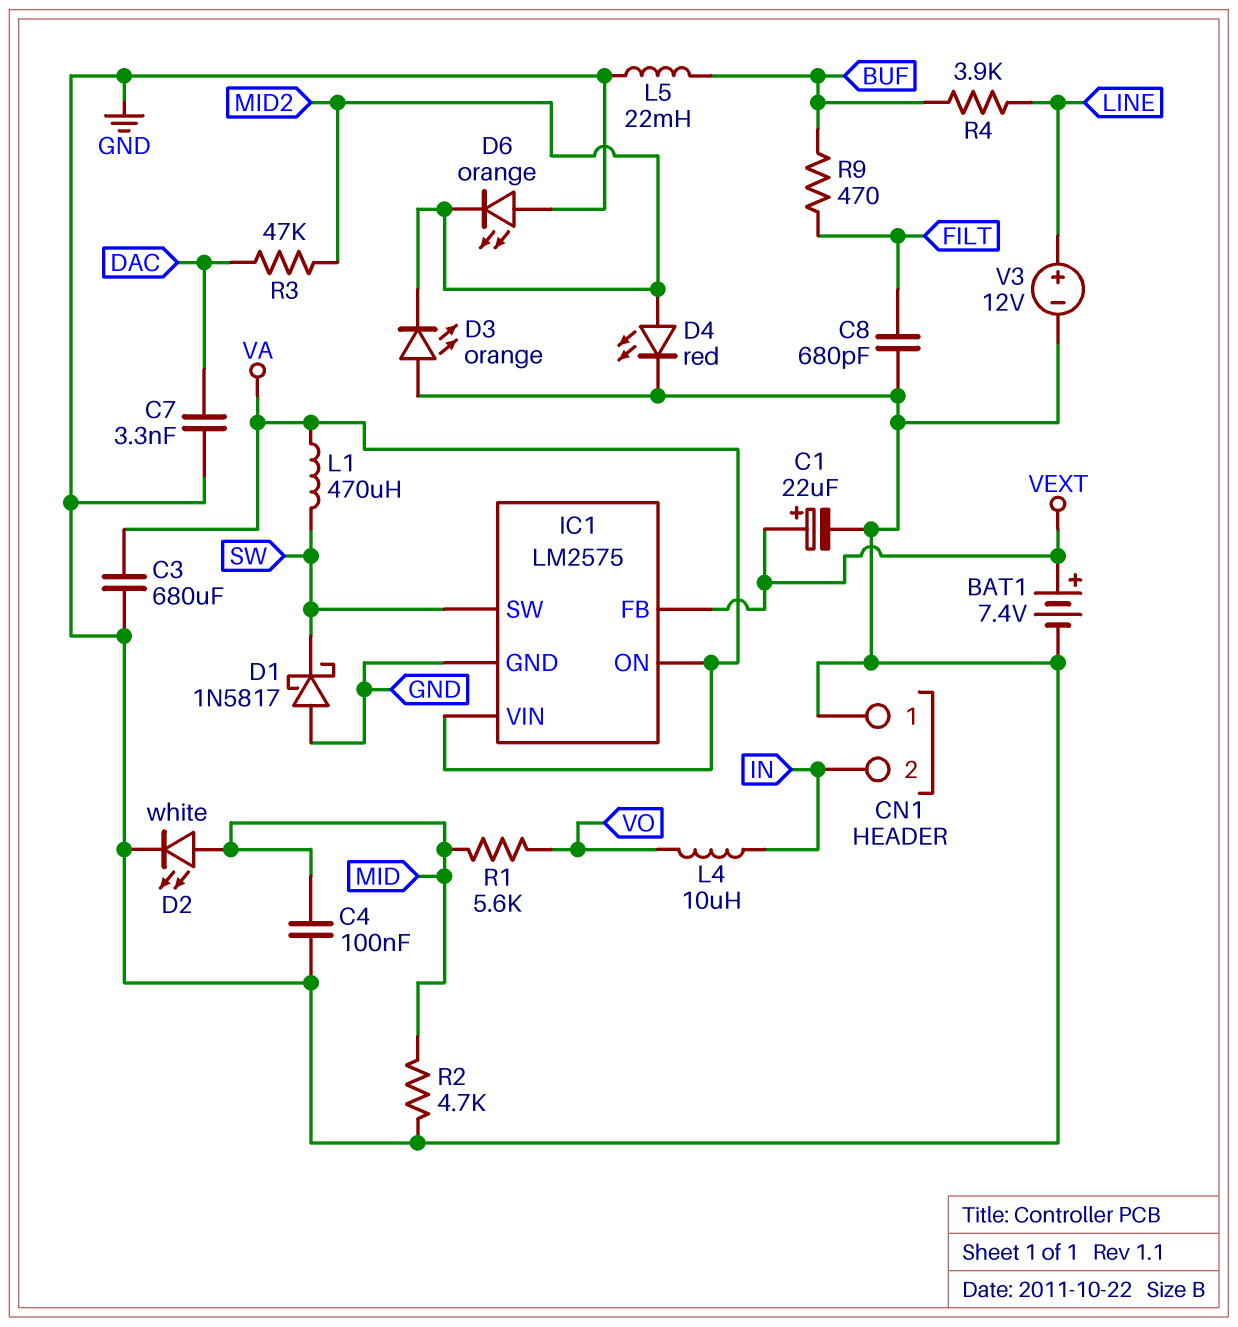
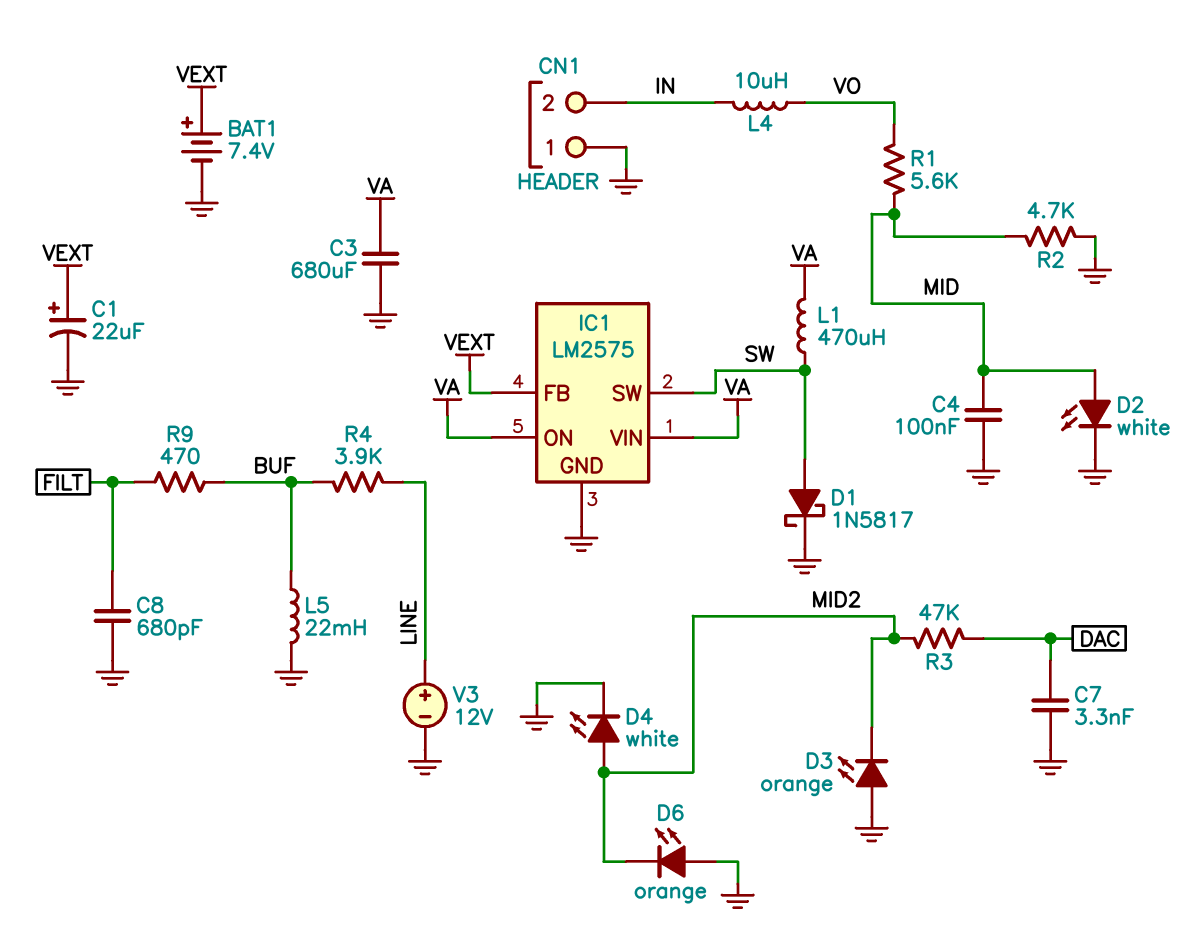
D1: schottky 1N5817 (A GND, K SW) -> schottky 1N5817 (A SW, K GND)
D4: LED red (A MID2, K GND) -> LED white (A MID2, K GND)

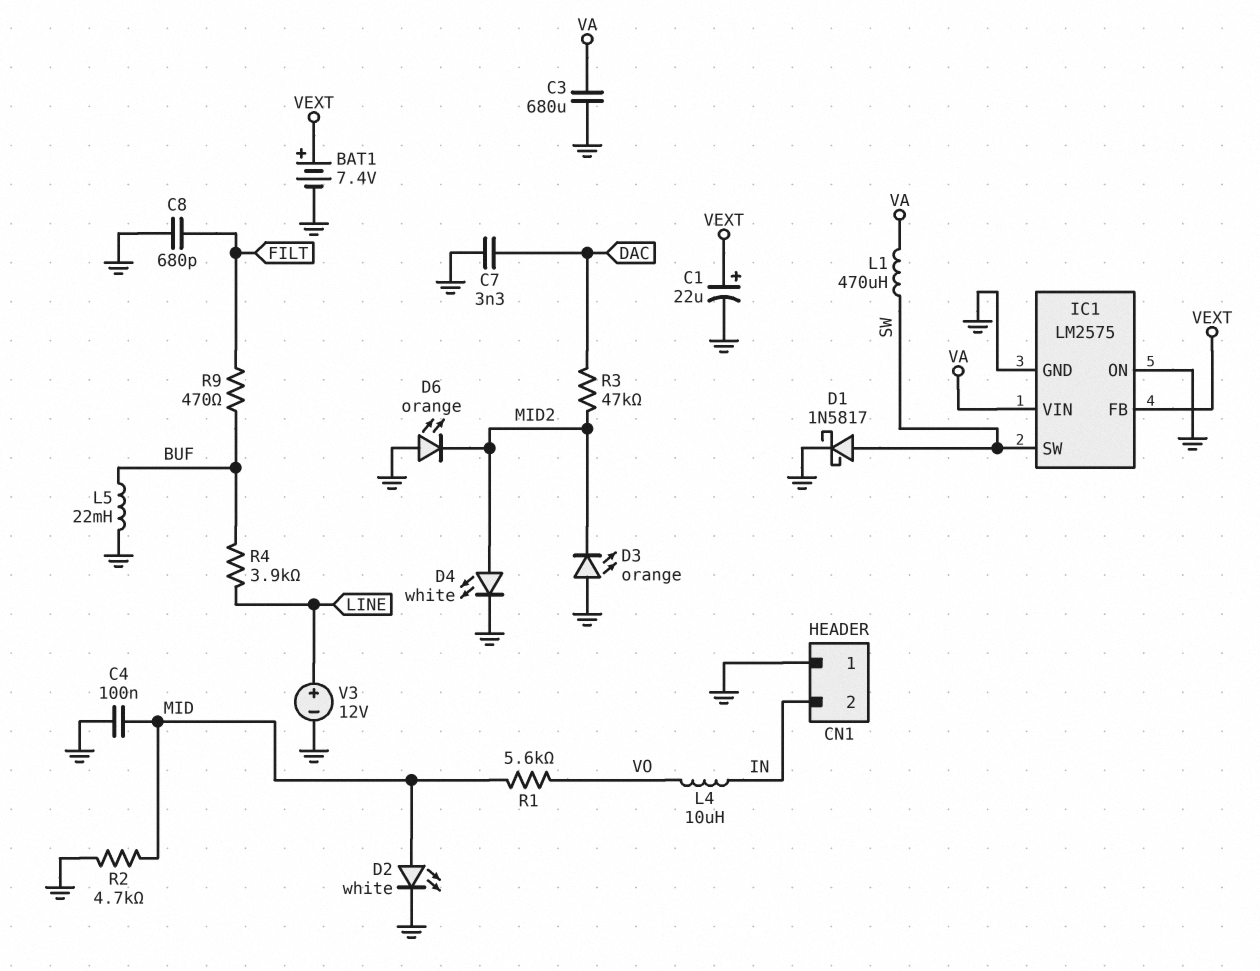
IC1 pin ON: VA -> GND

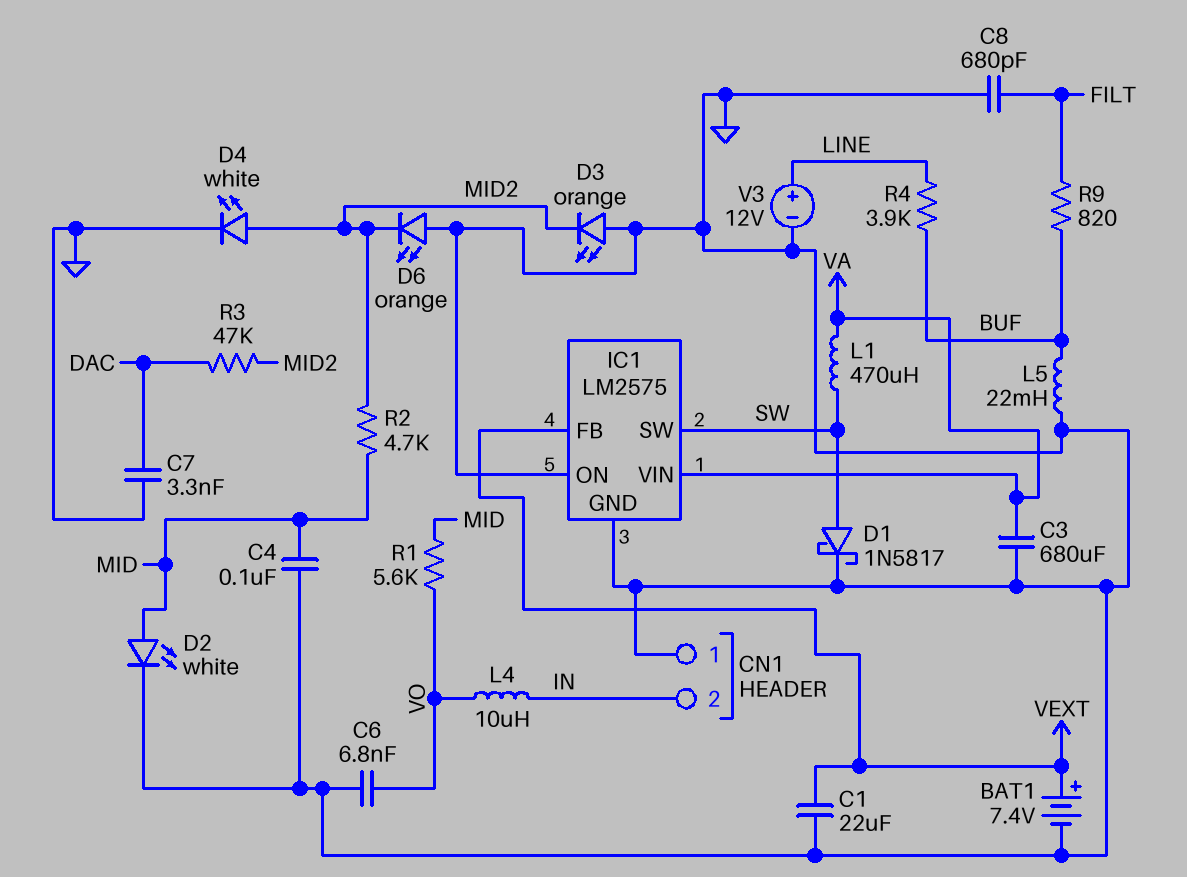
C1: 22uF (plus VEXT, minus GND) -> 22uF (GND, VEXT)
C6: none -> 6.8nF (GND, VO)
R2: 4.7k (GND, MID) -> 4.7k (MID, MID2)
R9: 470 (BUF, FILT) -> 820 (BUF, FILT)

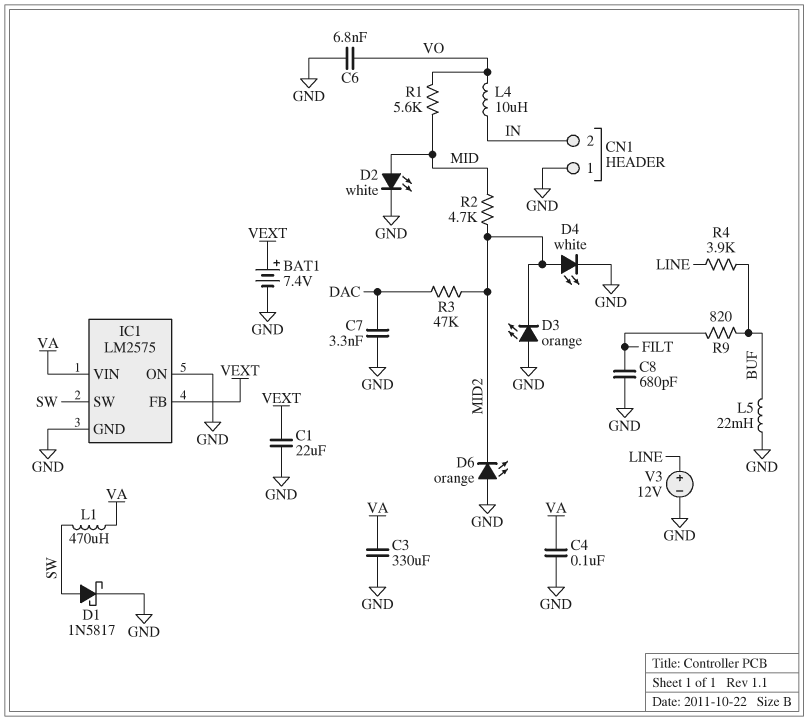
C3: 680uF (GND, VA) -> 330uF (GND, VA)
C4: 100nF (GND, MID) -> 100nF (GND, VA)

